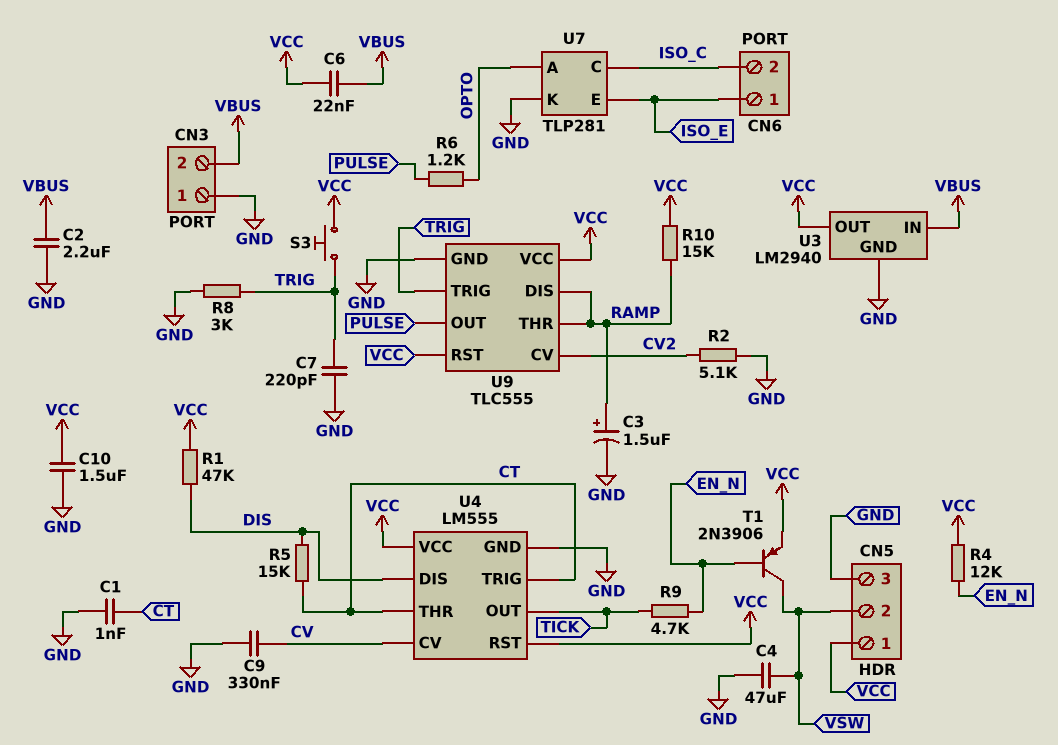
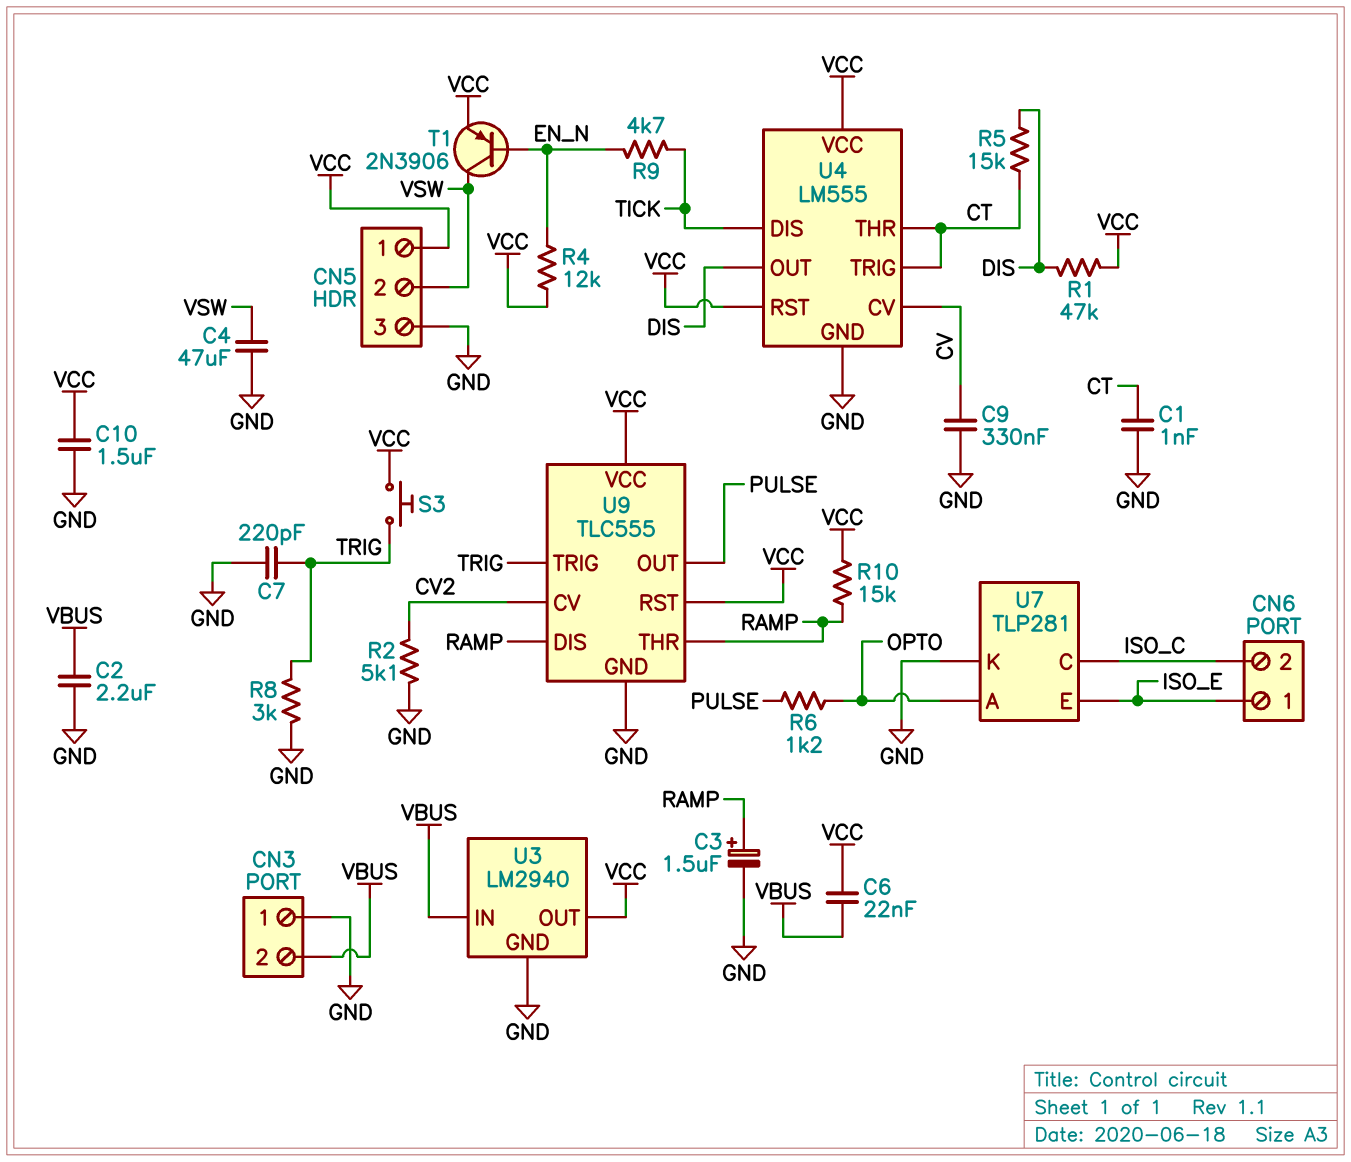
U4 pin DIS: DIS -> TICK
U4 pin OUT: TICK -> DIS

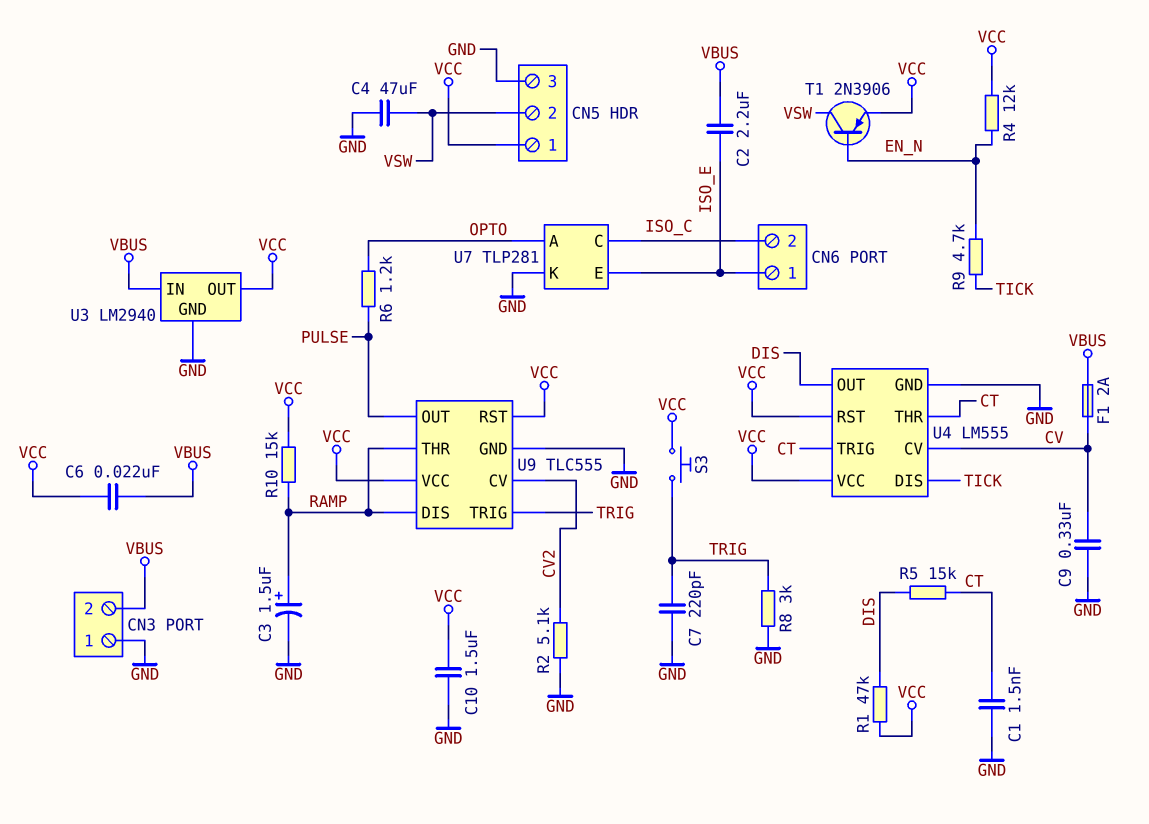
C1: 1nF (CT, GND) -> 1.5nF (CT, GND)
C2: 2.2uF (GND, VBUS) -> 2.2uF (ISO_E, VBUS)
F1: none -> 2A (CV, VBUS)

